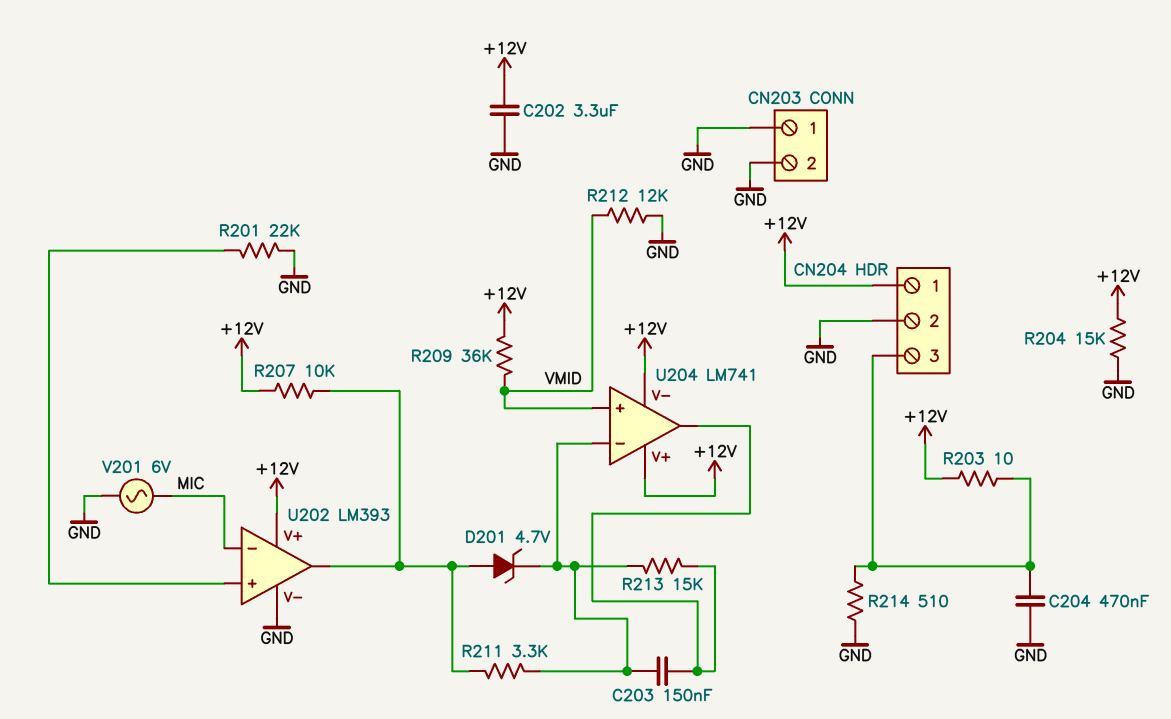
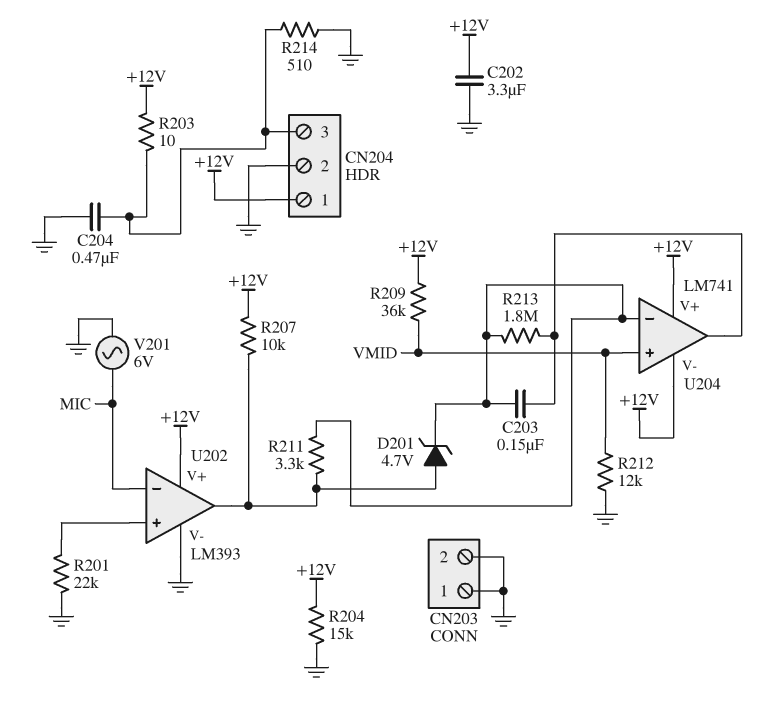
R213: 15k (U204/in-, U204/out) -> 1.8M (U204/in-, U204/out)

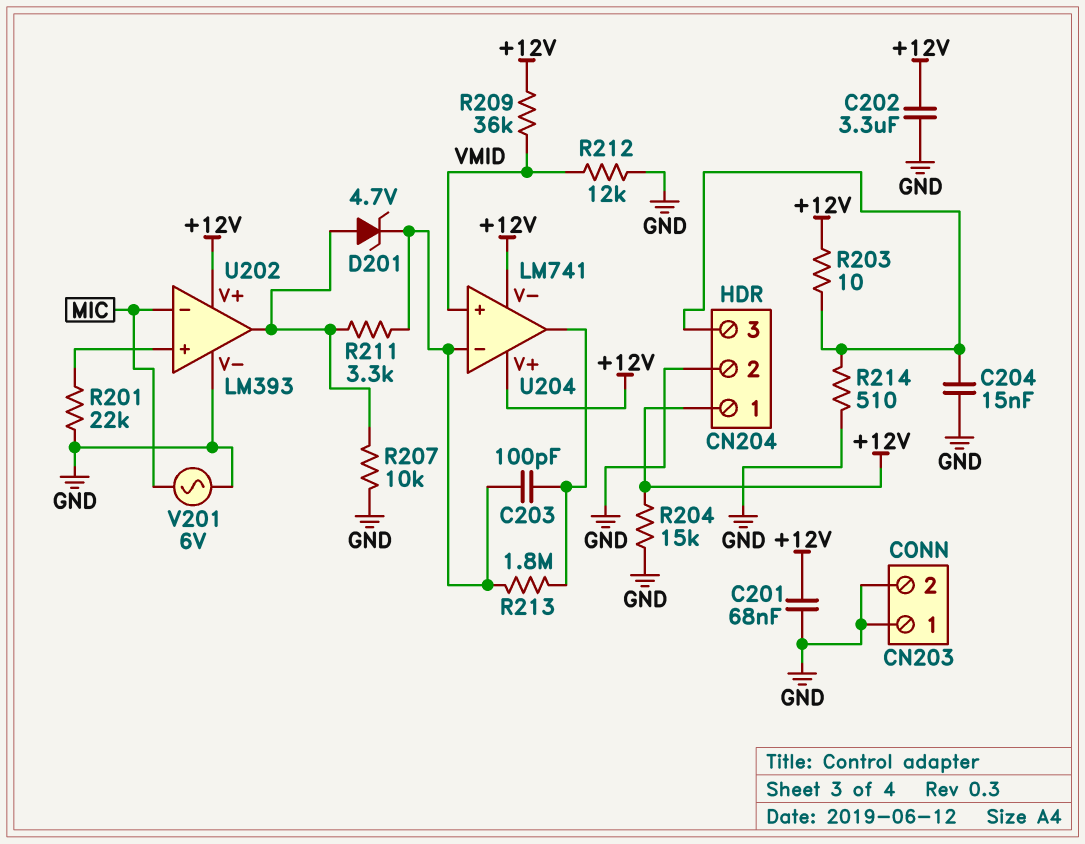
C201: none -> 68nF (+12V, GND)
C203: 150nF (U204/in-, U204/out) -> 100pF (U204/in-, U204/out)
C204: 470nF (CN204/3, GND) -> 15nF (CN204/3, GND)
R207: 10k (+12V, U202/out) -> 10k (GND, U202/out)

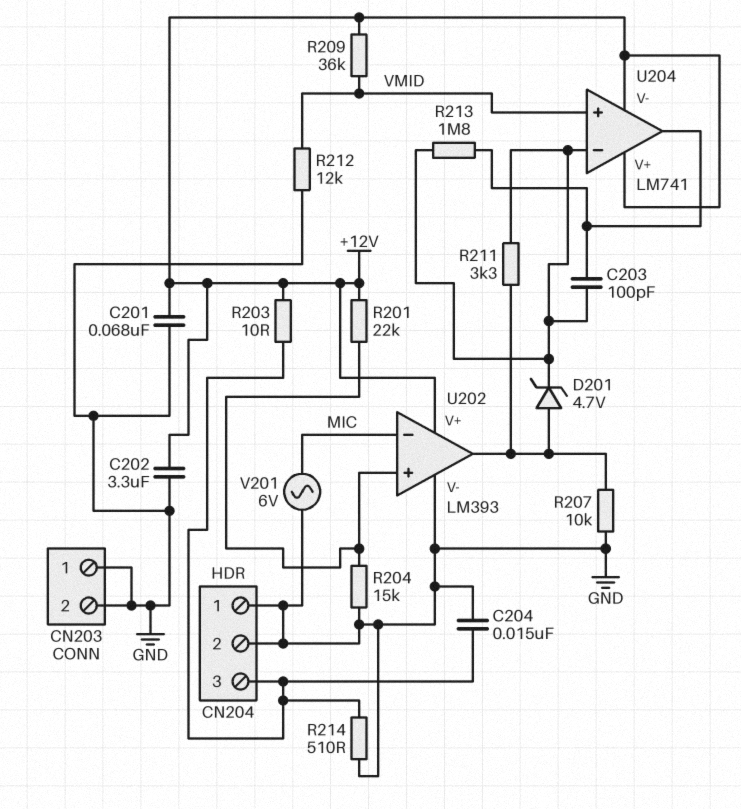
CN204 pin 1: +12V -> GND
R201: 22k (GND, U202/in+) -> 22k (+12V, U202/in+)
R204: 15k (+12V, GND) -> 15k (GND, U202/in+)

